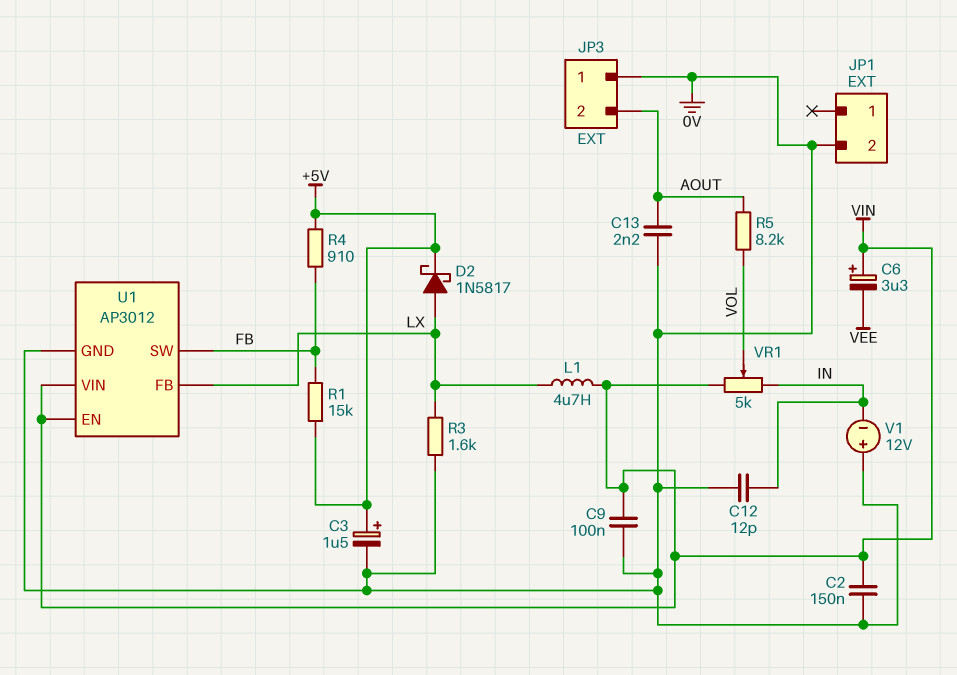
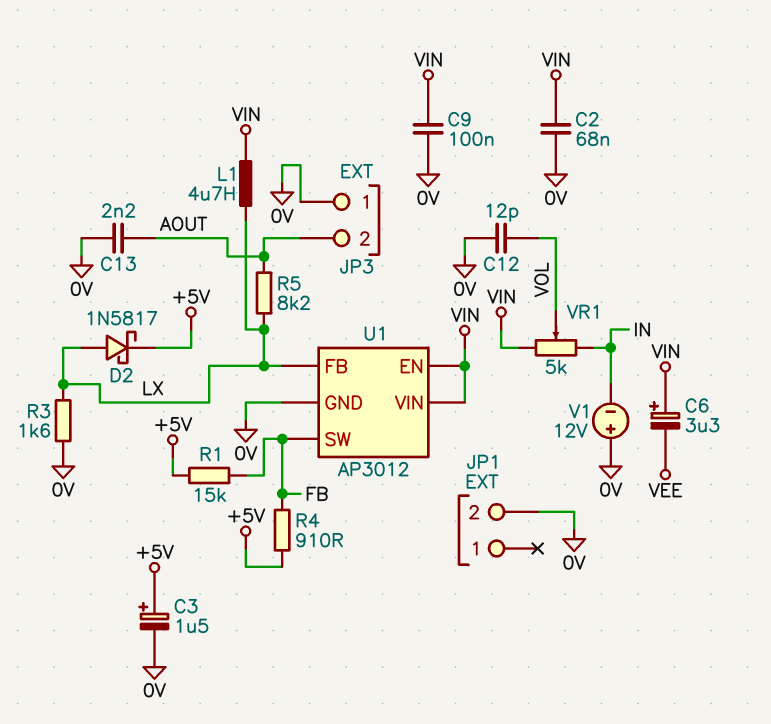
C2: 150nF (0V, VIN) -> 68nF (0V, VIN)
C12: 12pF (0V, IN) -> 12pF (0V, VOL)
R5: 8.2k (AOUT, VOL) -> 8.2k (AOUT, LX)

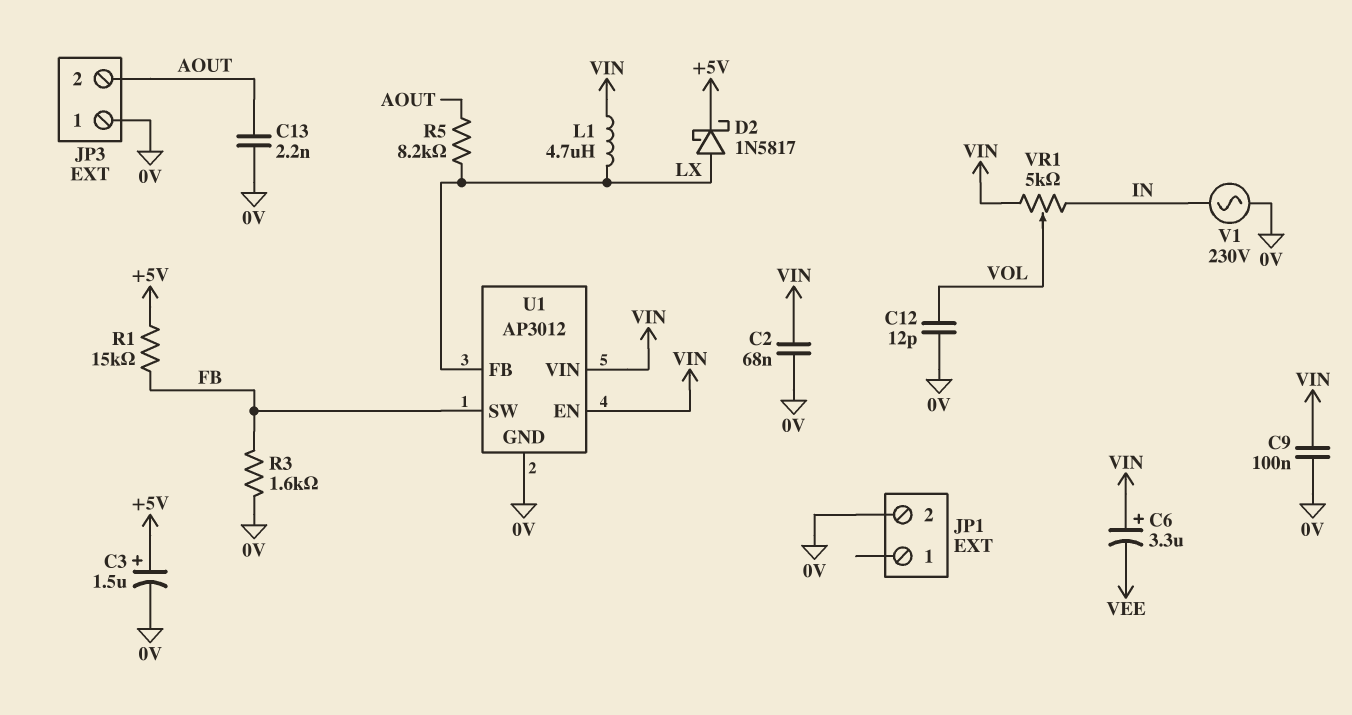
R3: 1.6k (0V, LX) -> 1.6k (0V, FB)
R4: 910 (+5V, FB) -> none
V1: 12V (plus 0V, minus IN) -> AC 230V (0V, IN)

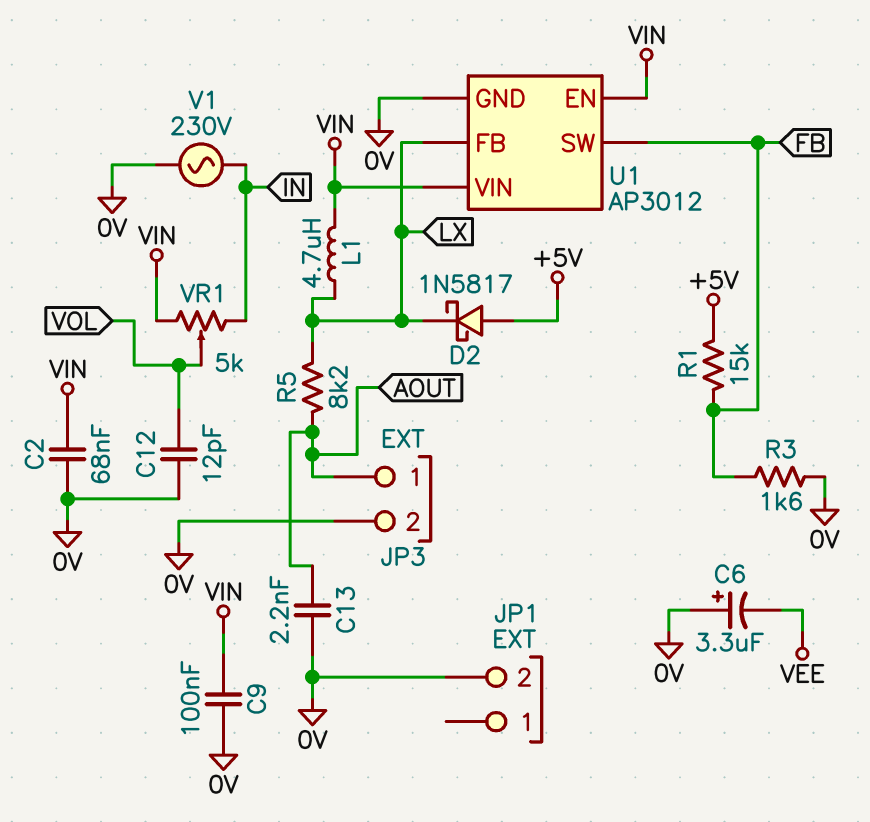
C3: 1.5uF (plus +5V, minus 0V) -> none
C6: 3.3uF (plus VIN, minus VEE) -> 3.3uF (plus 0V, minus VEE)
D2: schottky 1N5817 (A LX, K +5V) -> schottky 1N5817 (A +5V, K LX)
JP3 pin 1: 0V -> AOUT
JP3 pin 2: AOUT -> 0V

